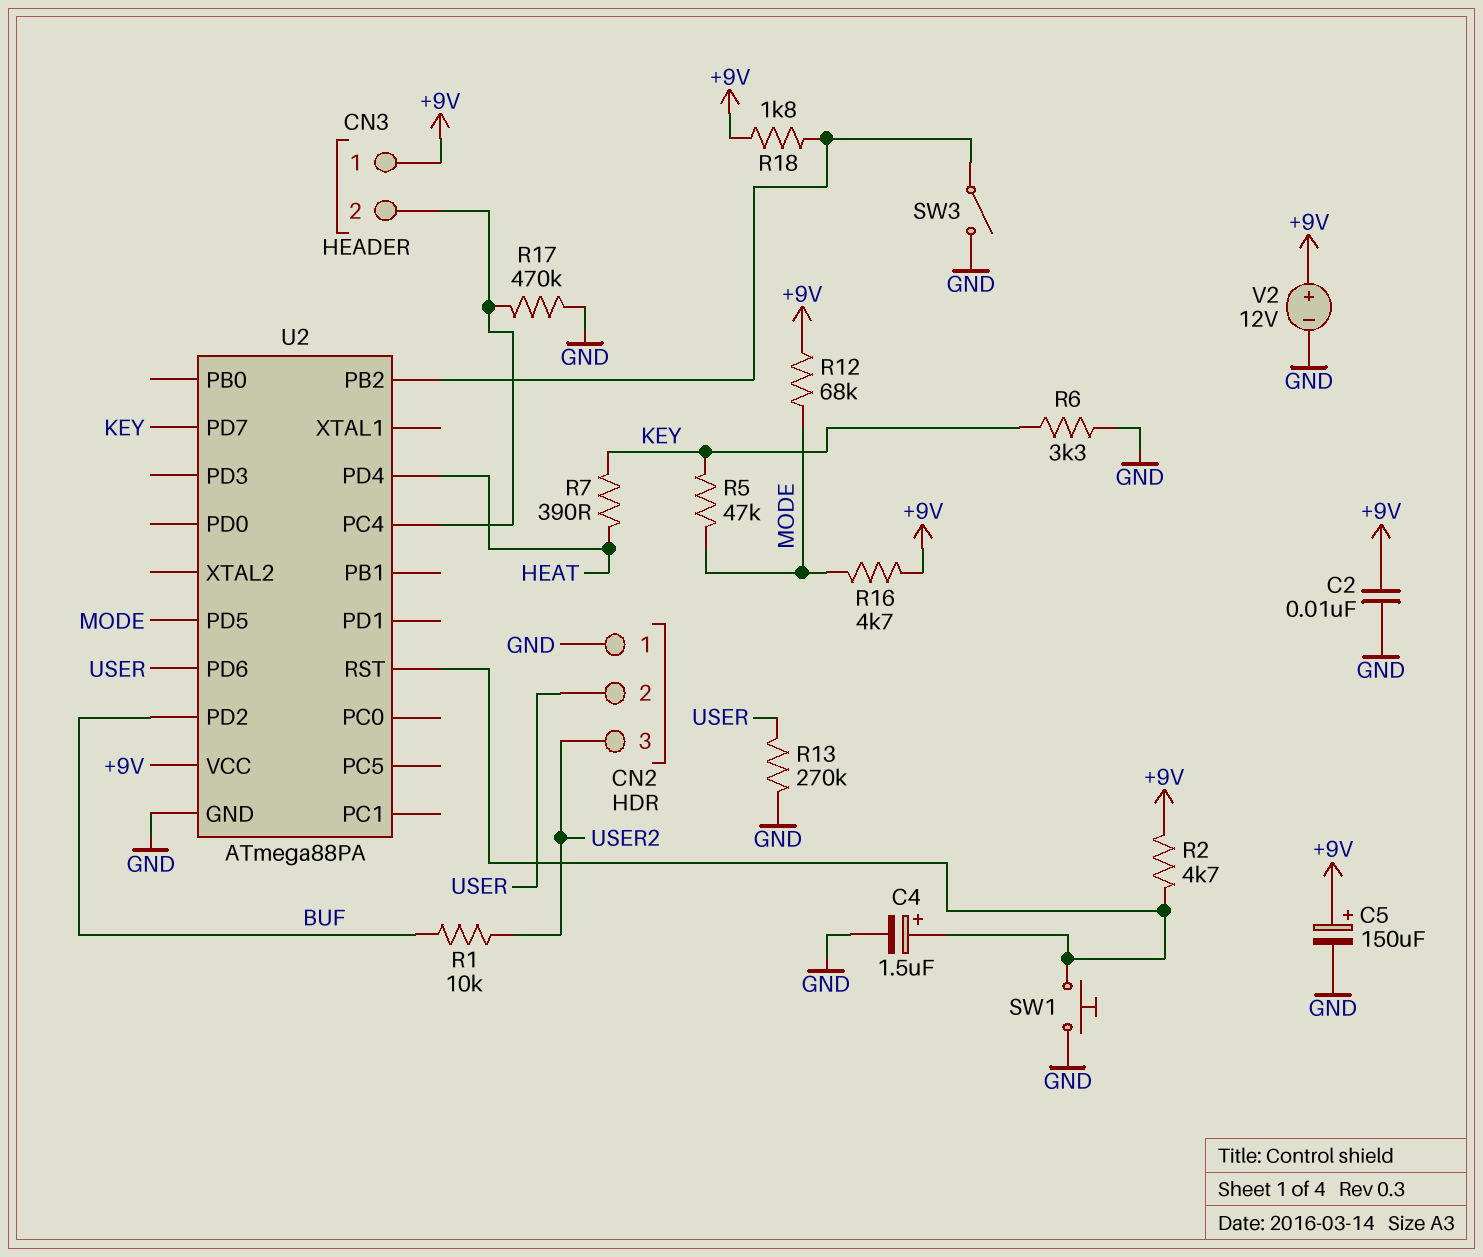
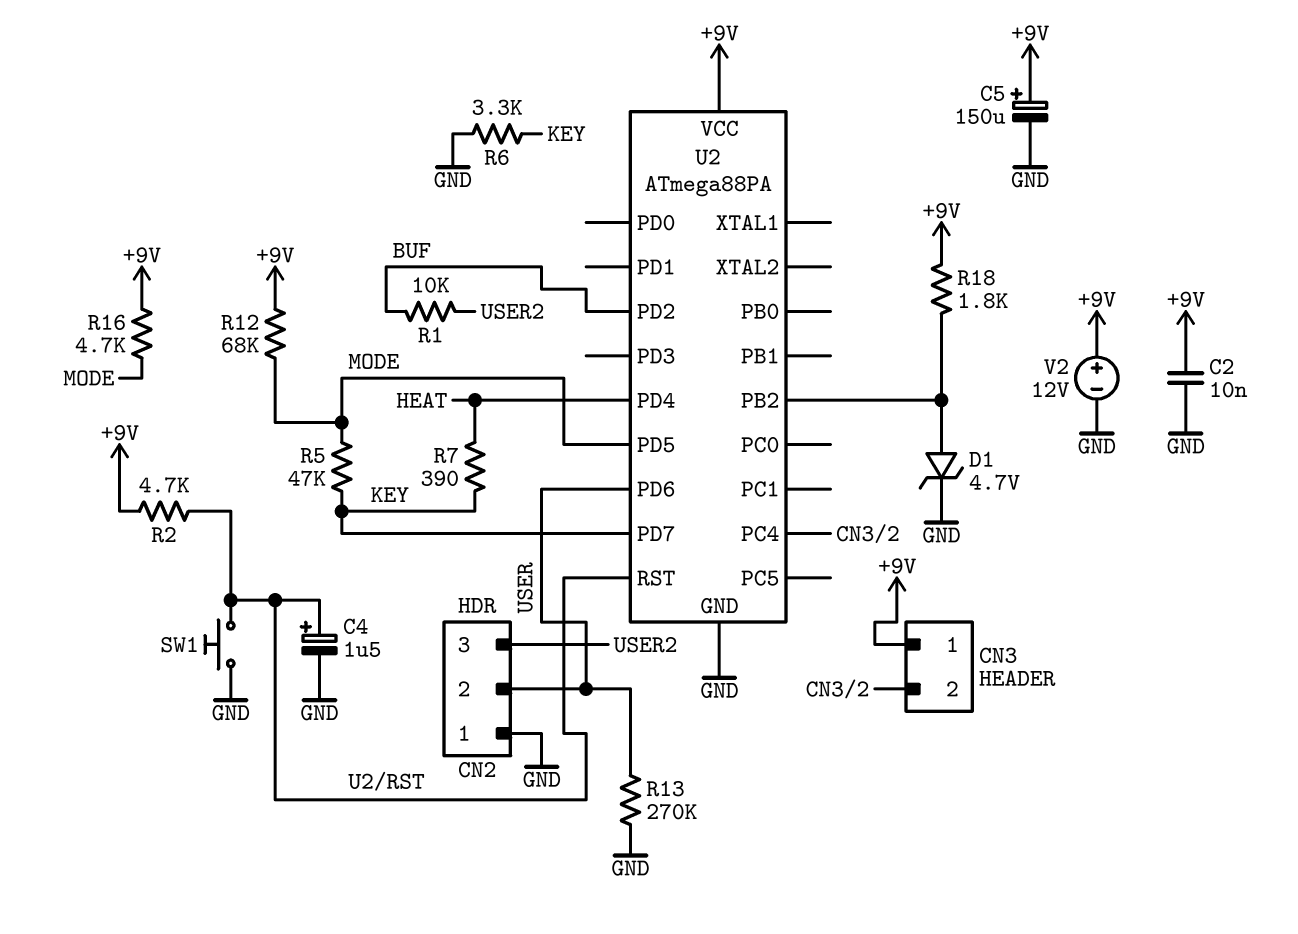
D1: none -> zener 4.7V (A U2/PB2, K GND)
R17: 470k (CN3/2, GND) -> none
SW3: switch (GND, U2/PB2) -> none

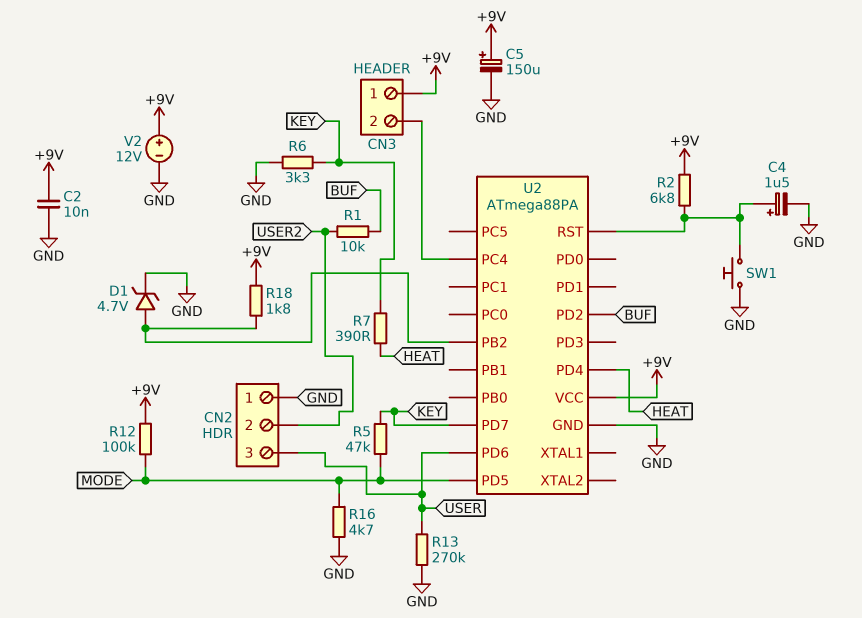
CN2 pin 2: USER -> USER2
CN2 pin 3: USER2 -> USER
R2: 4.7k (+9V, U2/RST) -> 6.8k (+9V, U2/RST)
R12: 68k (+9V, MODE) -> 100k (+9V, MODE)
R16: 4.7k (+9V, MODE) -> 4.7k (GND, MODE)

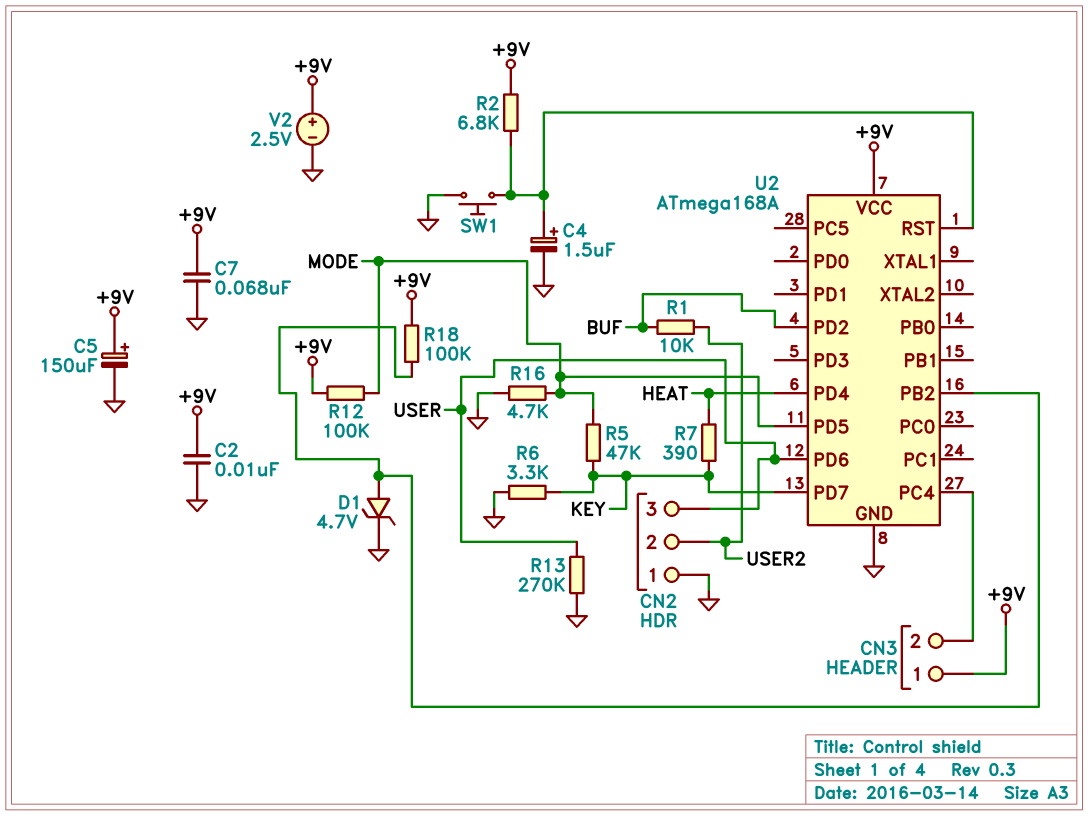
C7: none -> 68nF (+9V, GND)
R18: 1.8k (+9V, U2/PB2) -> 100k (+9V, U2/PB2)
U2: ATmega88PA -> ATmega168A
V2: 12V (plus +9V, minus GND) -> 2.5V (plus +9V, minus GND)

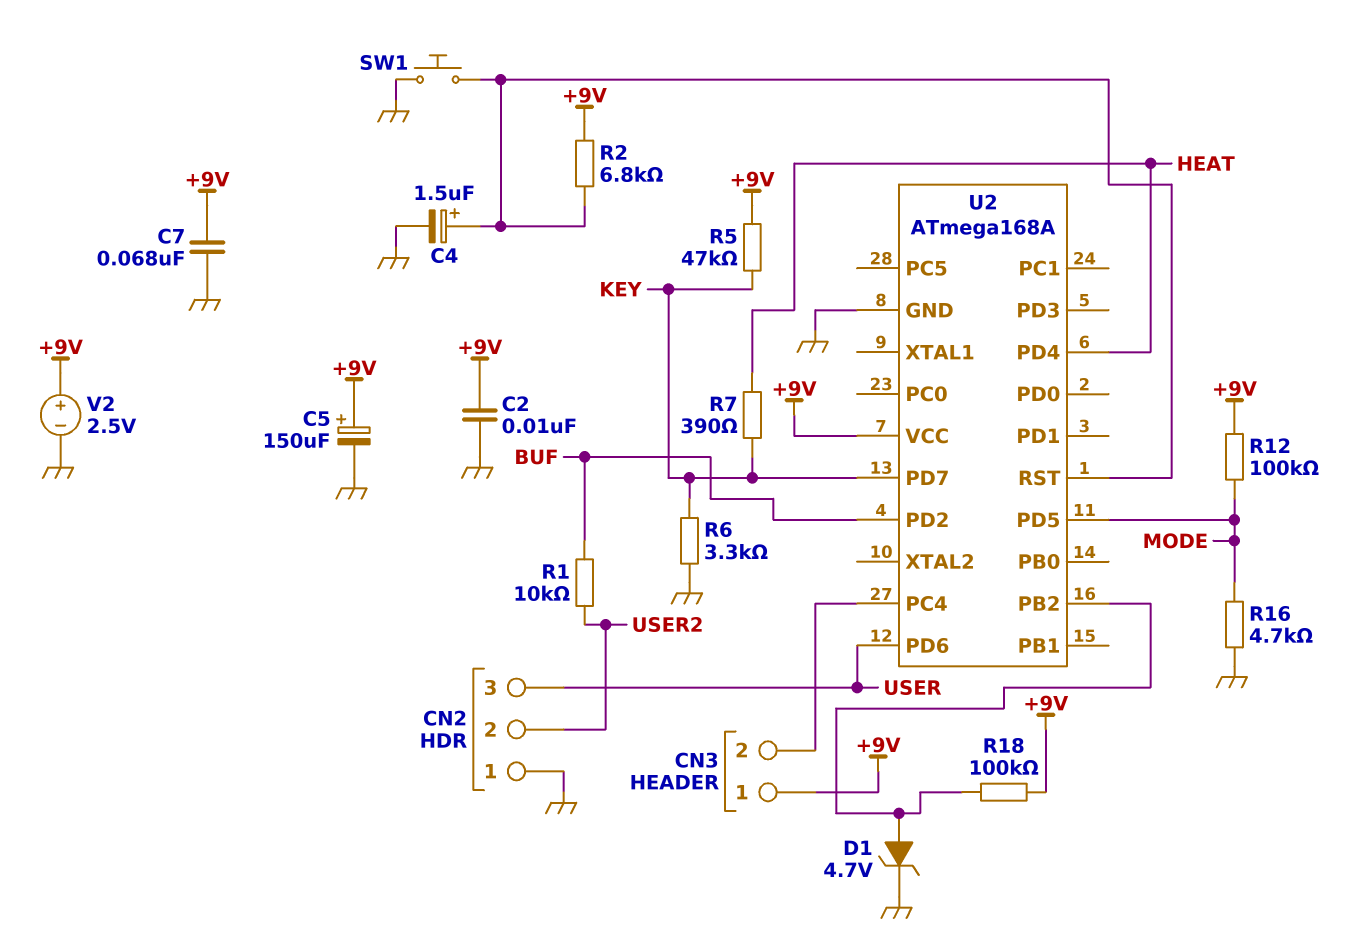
R5: 47k (KEY, MODE) -> 47k (+9V, KEY)
R13: 270k (GND, USER) -> none

